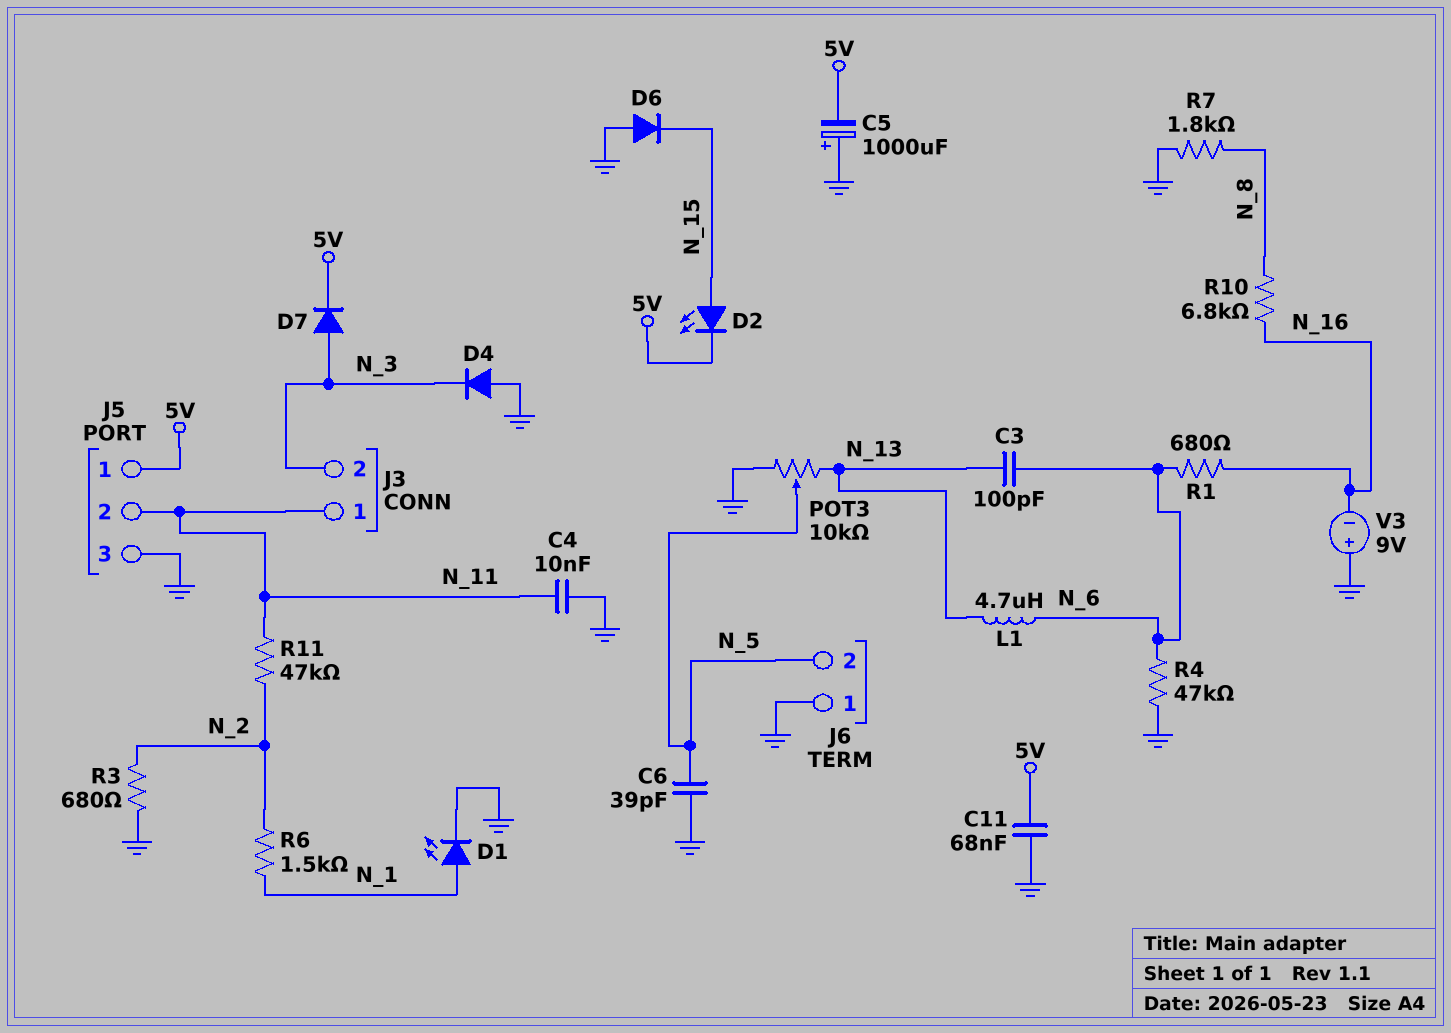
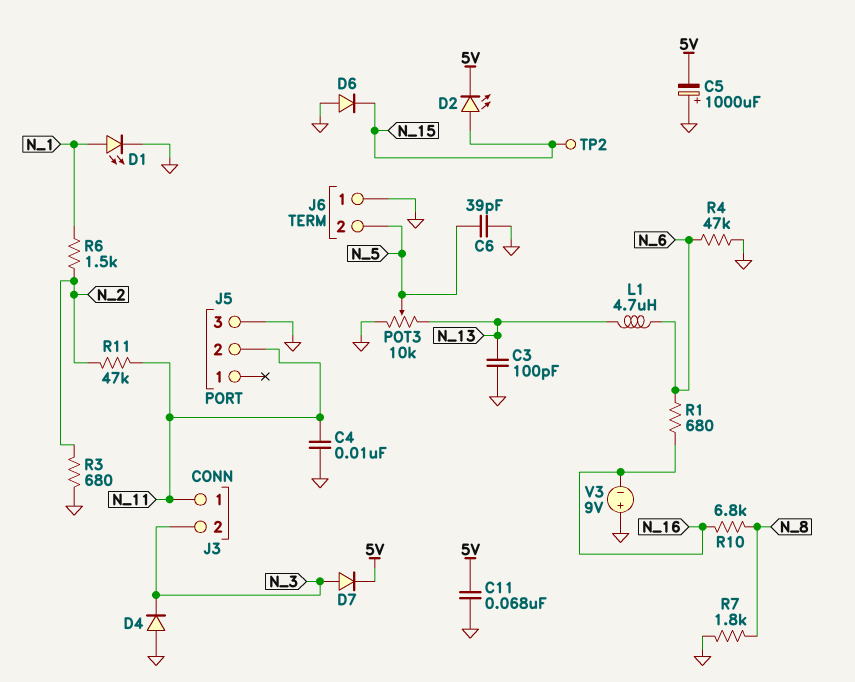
C3: 100pF (N_6, N_13) -> 100pF (GND, N_13)
J5 pin 1: 5V -> none
TP2: none -> test point (N_15)

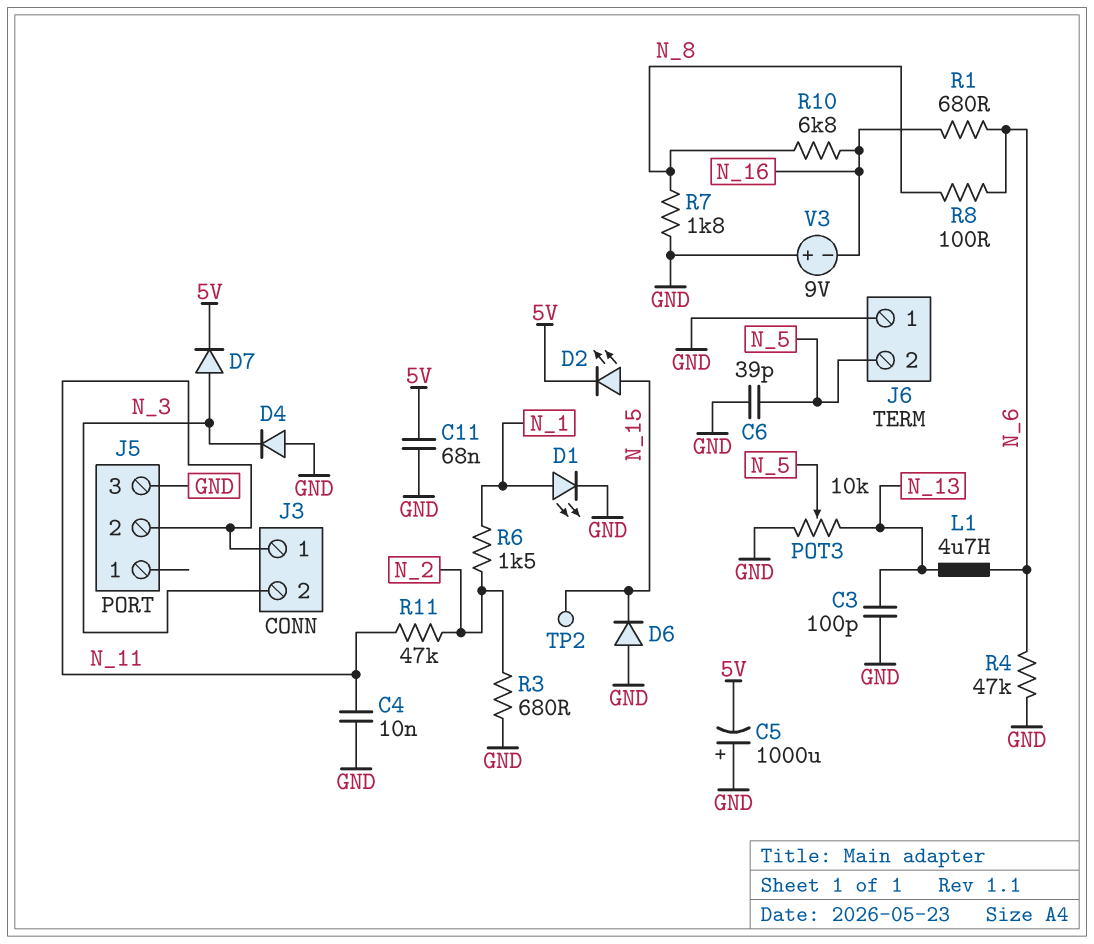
R8: none -> 100 (N_6, N_8)

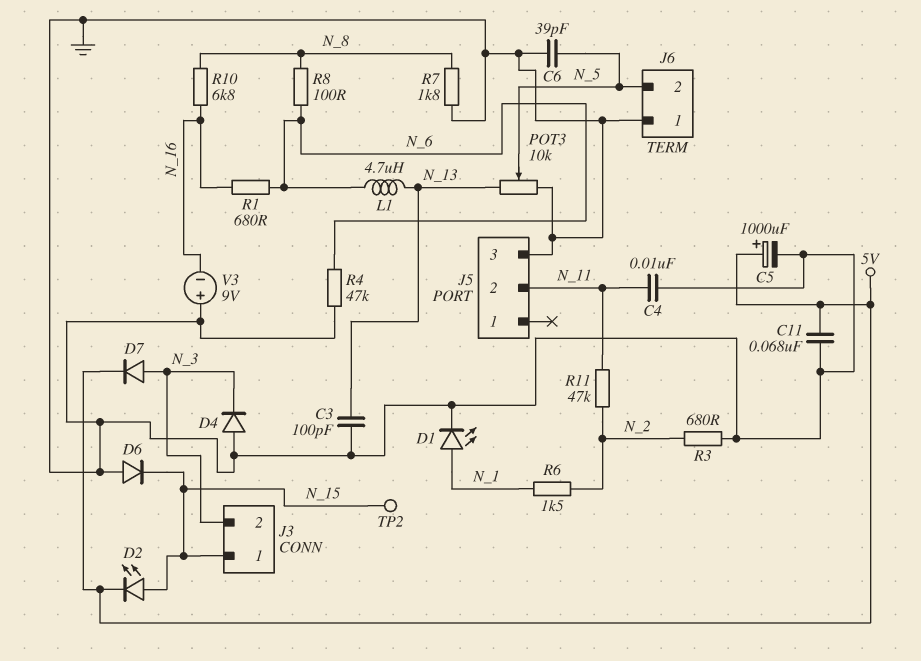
C5: 1000uF (plus GND, minus 5V) -> 1000uF (plus 5V, minus GND)
J3 pin 1: N_11 -> N_15

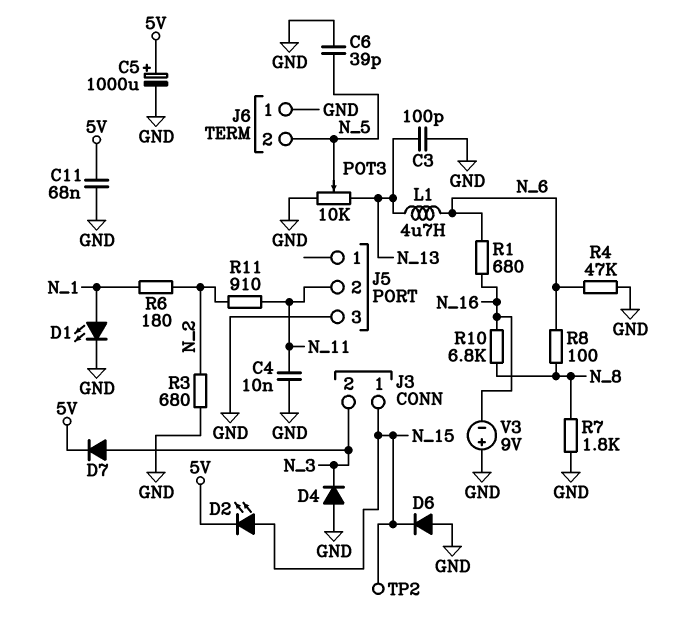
R6: 1.5k (N_1, N_2) -> 180 (N_1, N_2)
R11: 47k (N_2, N_11) -> 910 (N_2, N_11)

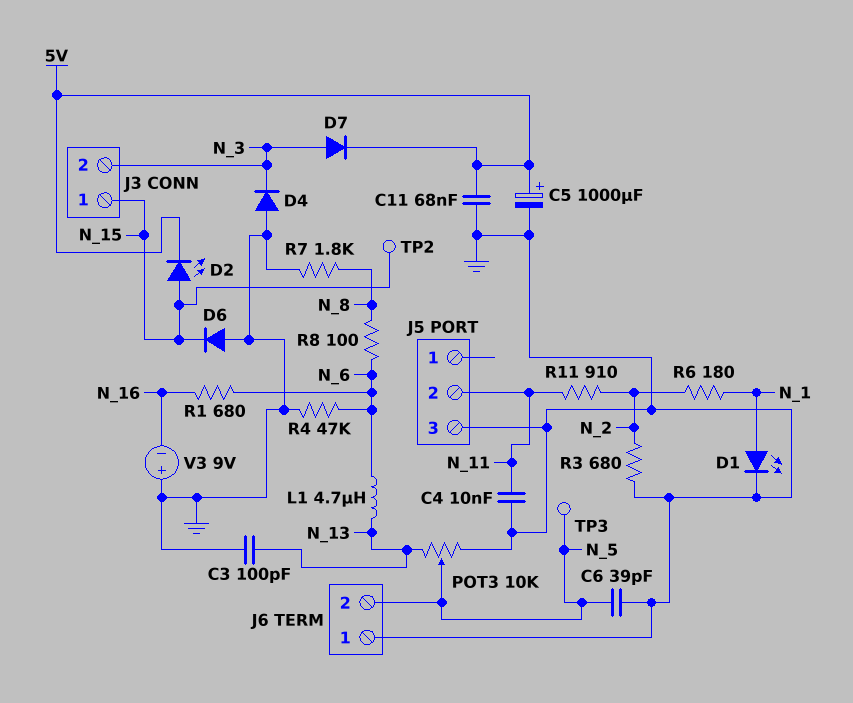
R10: 6.8k (N_8, N_16) -> none
TP3: none -> test point (N_5)

